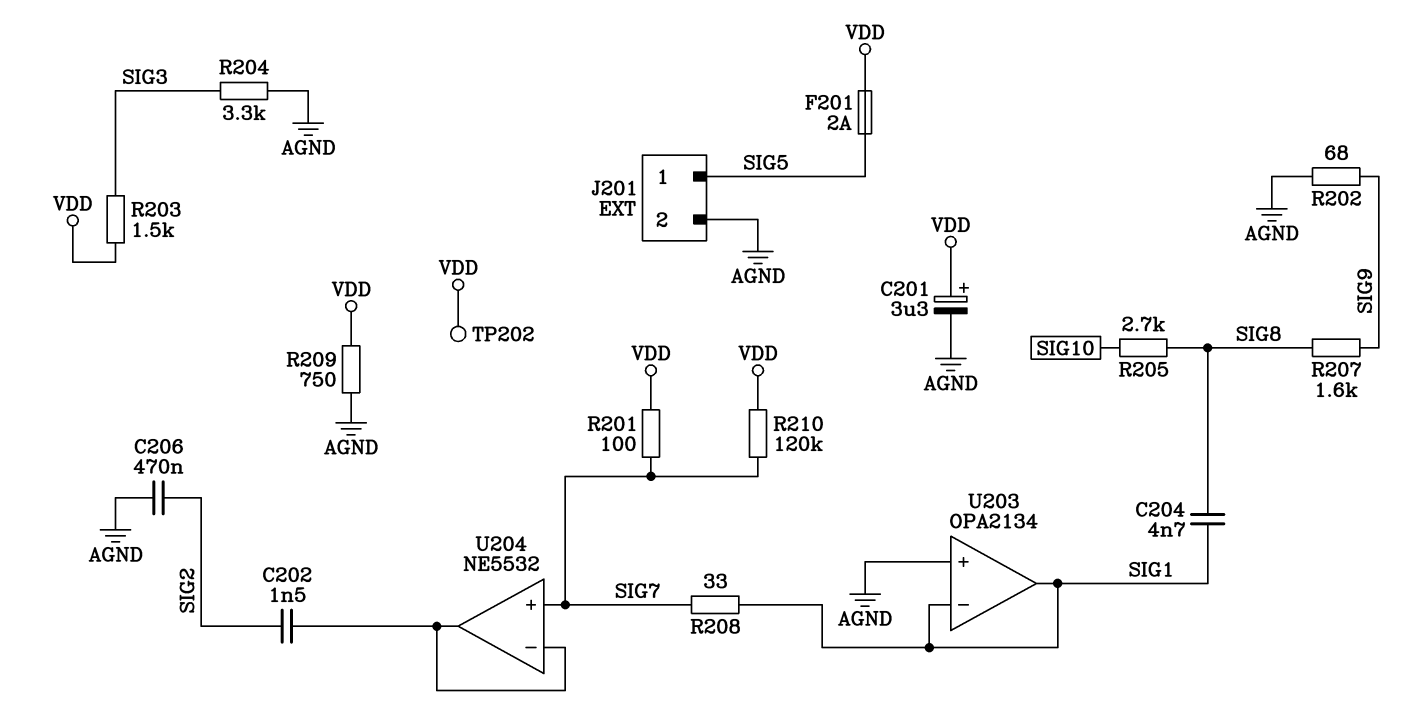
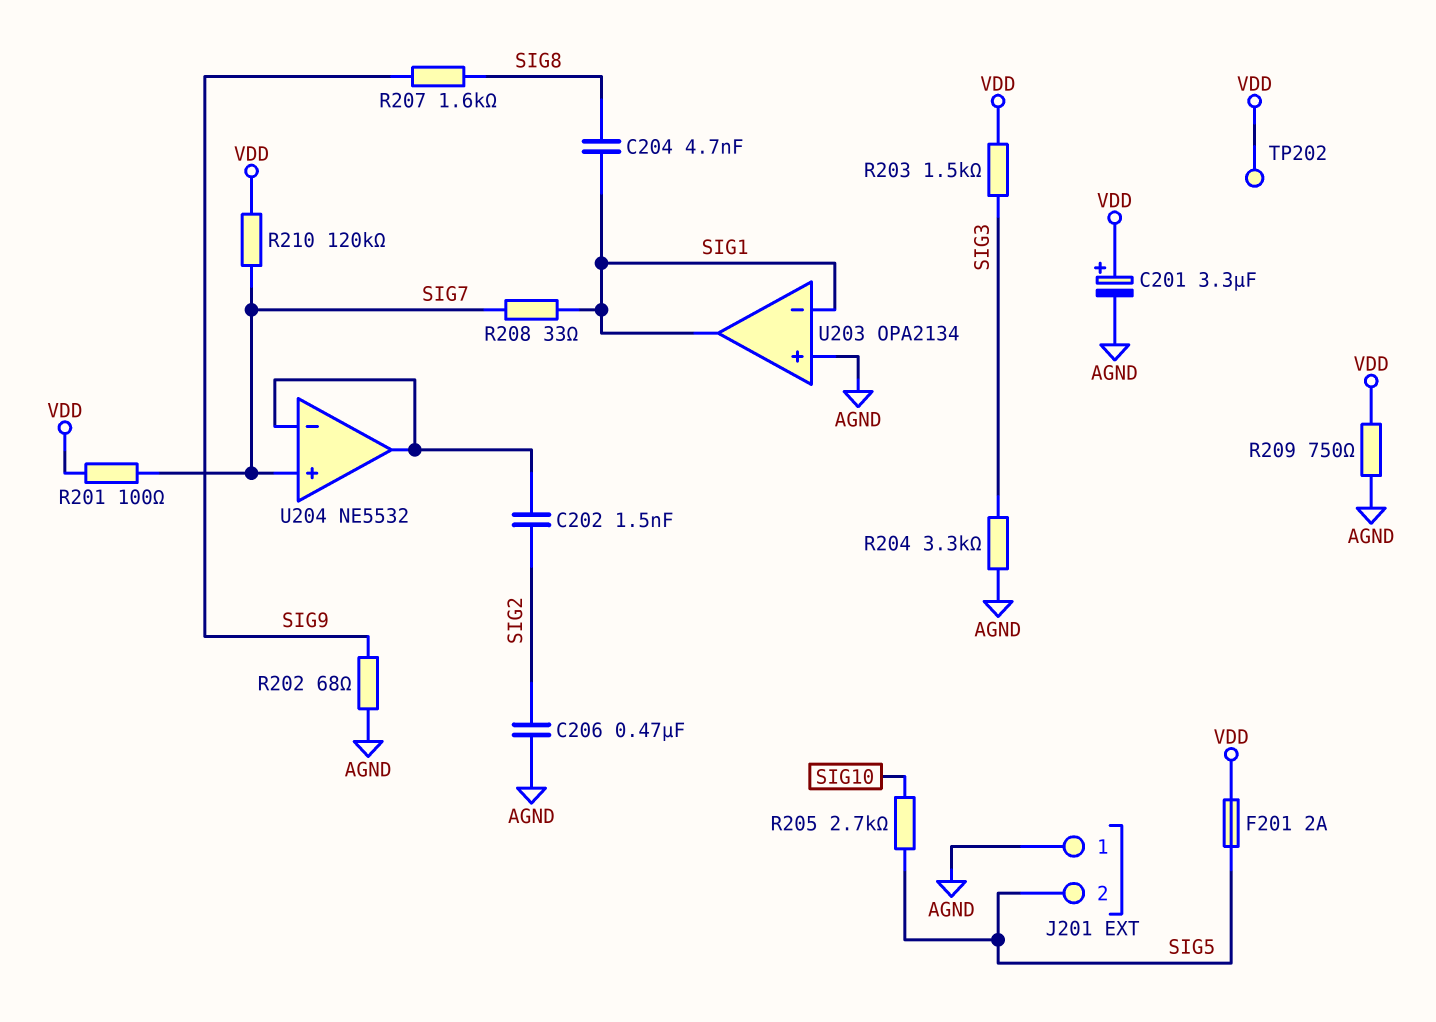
J201 pin 1: SIG5 -> AGND
J201 pin 2: AGND -> SIG5
R205: 2.7k (SIG8, SIG10) -> 2.7k (SIG5, SIG10)

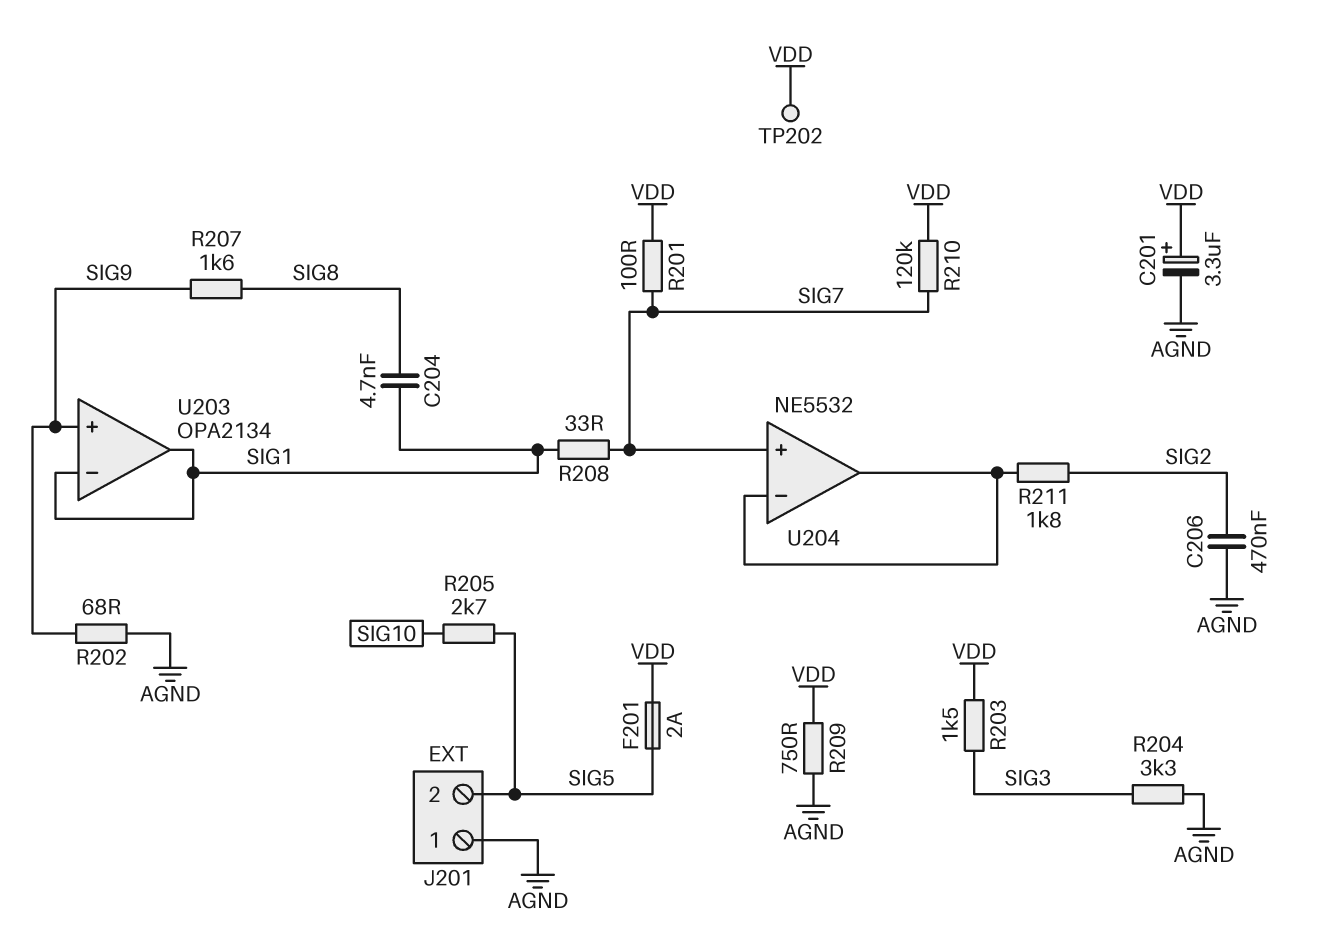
C202: 1.5nF (SIG2, U204/in-) -> none
R211: none -> 1.8k (SIG2, U204/in-)
U203 pin in+: AGND -> SIG9

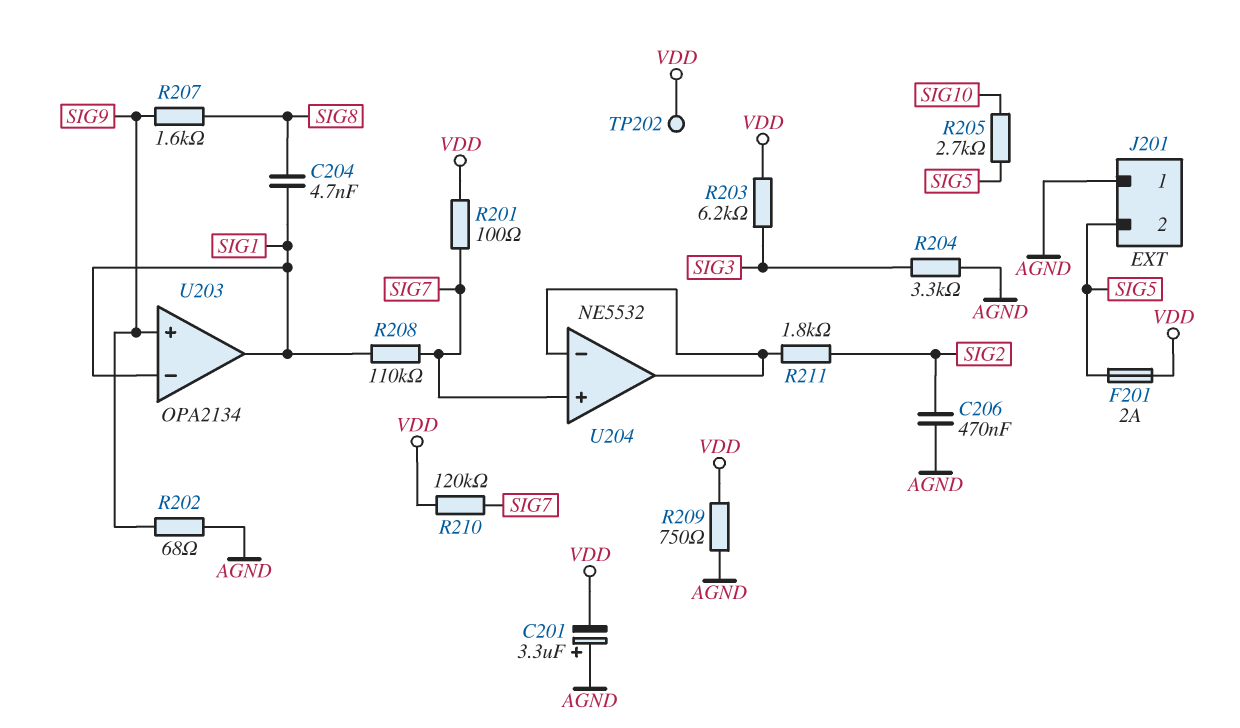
C201: 3.3uF (plus VDD, minus AGND) -> 3.3uF (plus AGND, minus VDD)
R203: 1.5k (SIG3, VDD) -> 6.2k (SIG3, VDD)
R208: 33 (SIG1, SIG7) -> 110k (SIG1, SIG7)

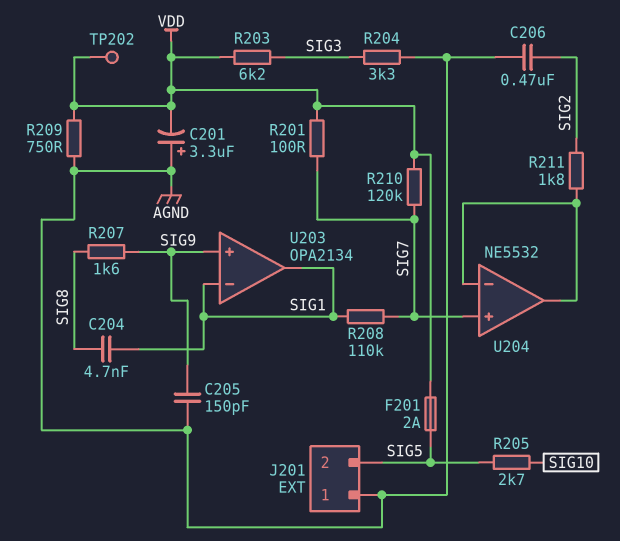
C205: none -> 150pF (AGND, SIG9)
R202: 68 (AGND, SIG9) -> none

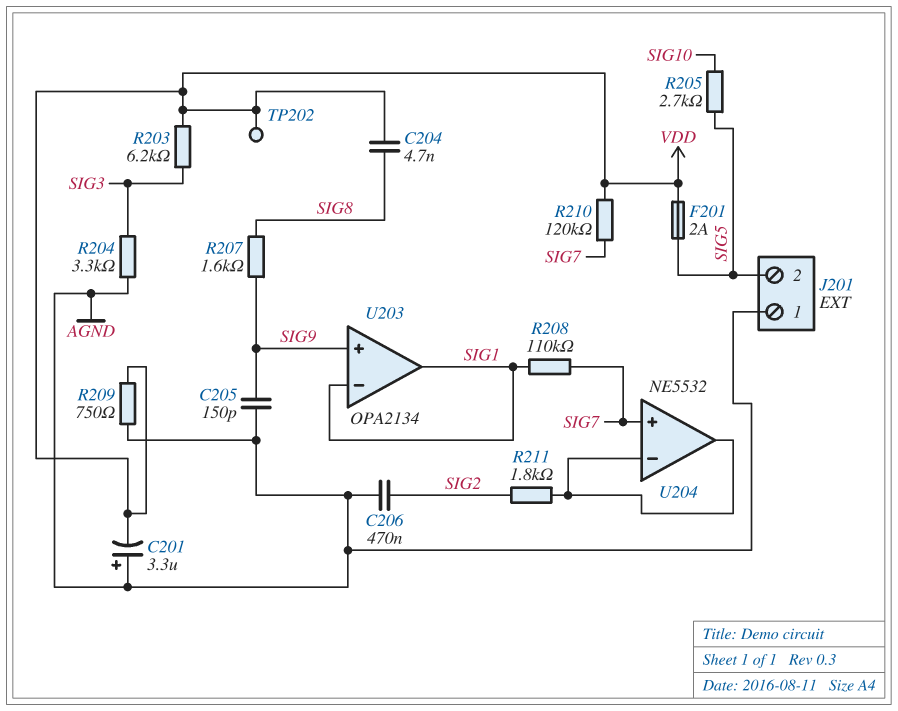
C204: 4.7nF (SIG1, SIG8) -> 4.7nF (SIG8, VDD)
R201: 100 (SIG7, VDD) -> none

